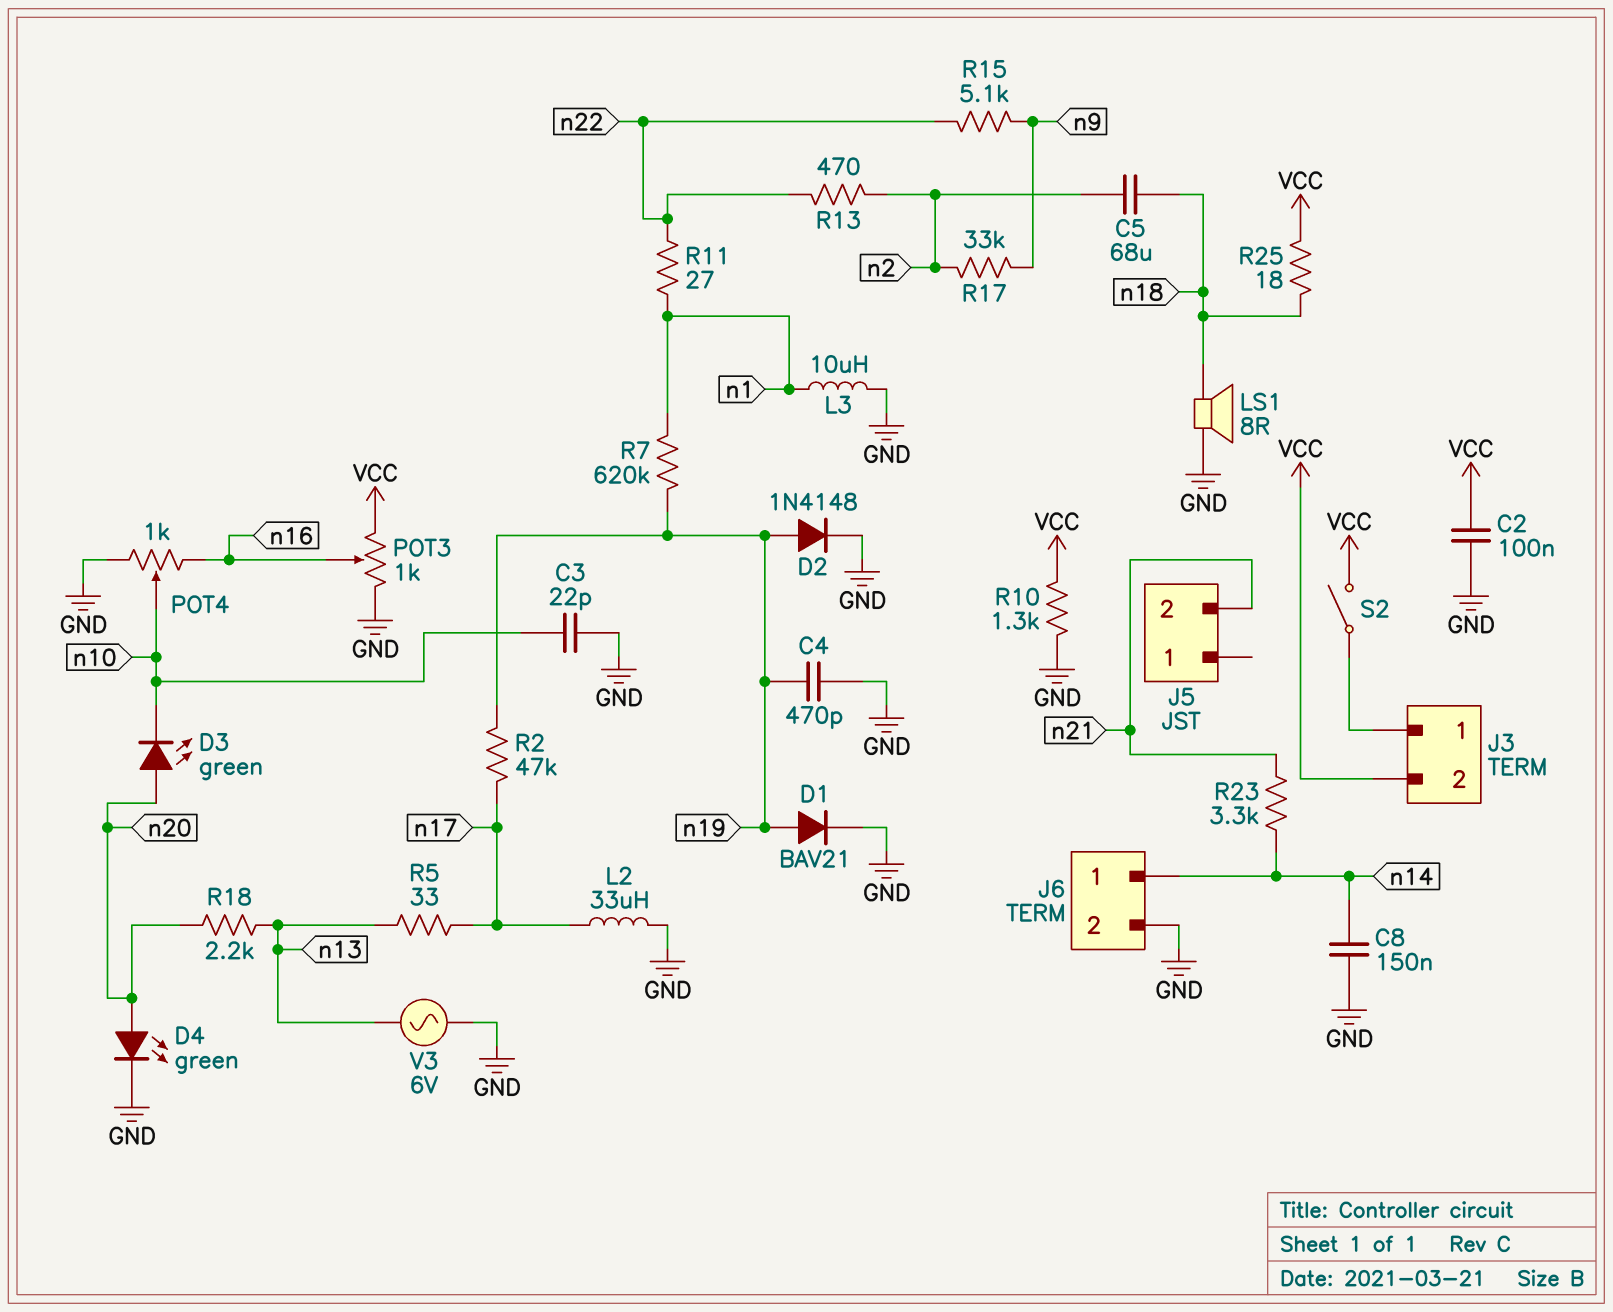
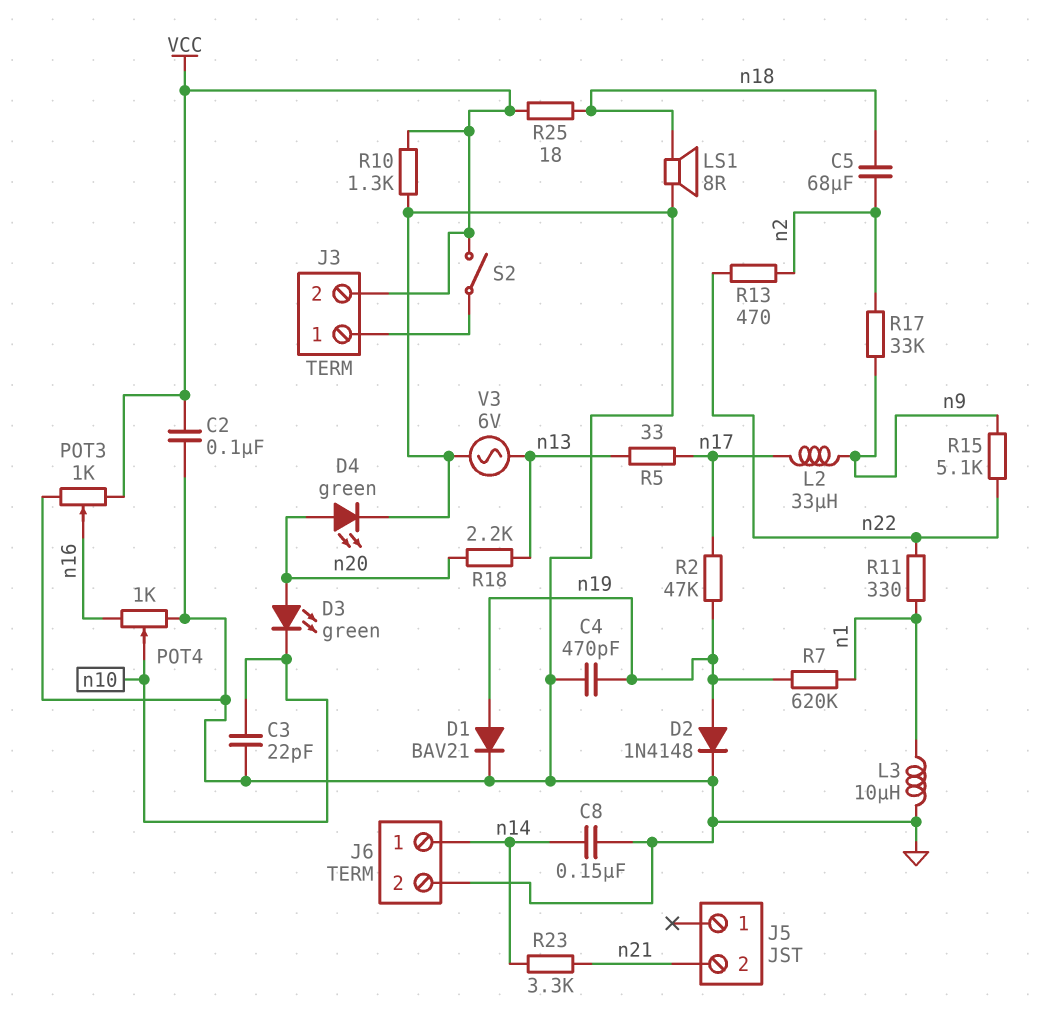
L2: 33uH (GND, n17) -> 33uH (n9, n17)
R11: 27 (n1, n22) -> 330 (n1, n22)

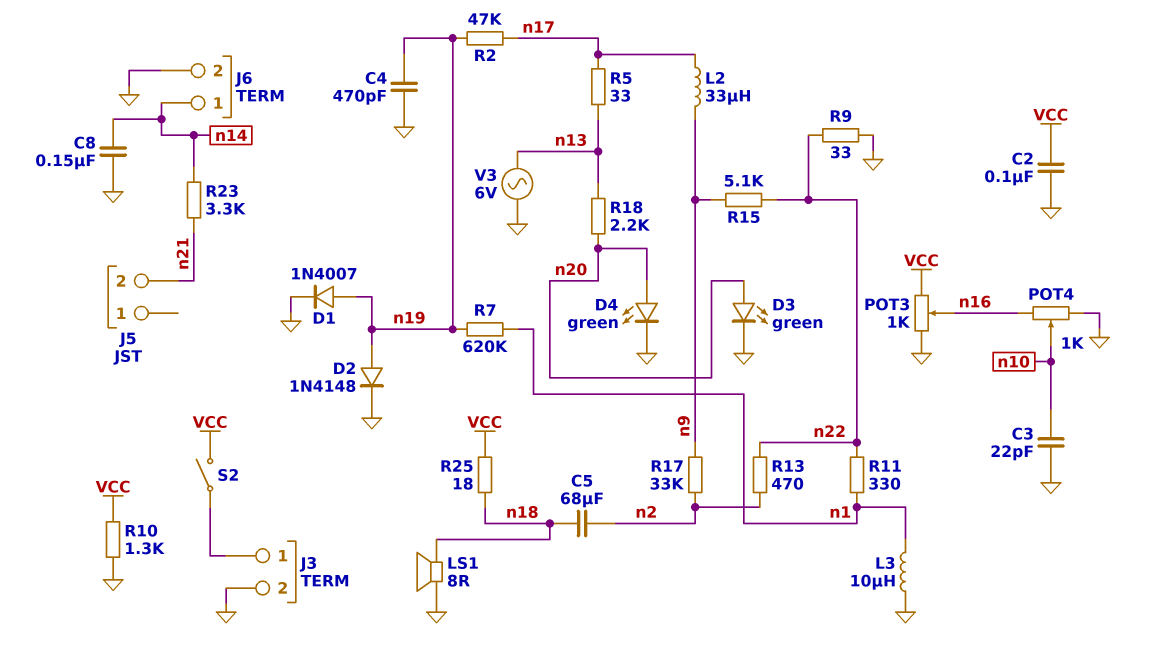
D1: diode BAV21 (A n19, K GND) -> diode 1N4007 (A n19, K GND)
D3: LED green (A n20, K n10) -> LED green (A n20, K GND)
J3 pin 2: VCC -> GND
R9: none -> 33 (GND, n22)

